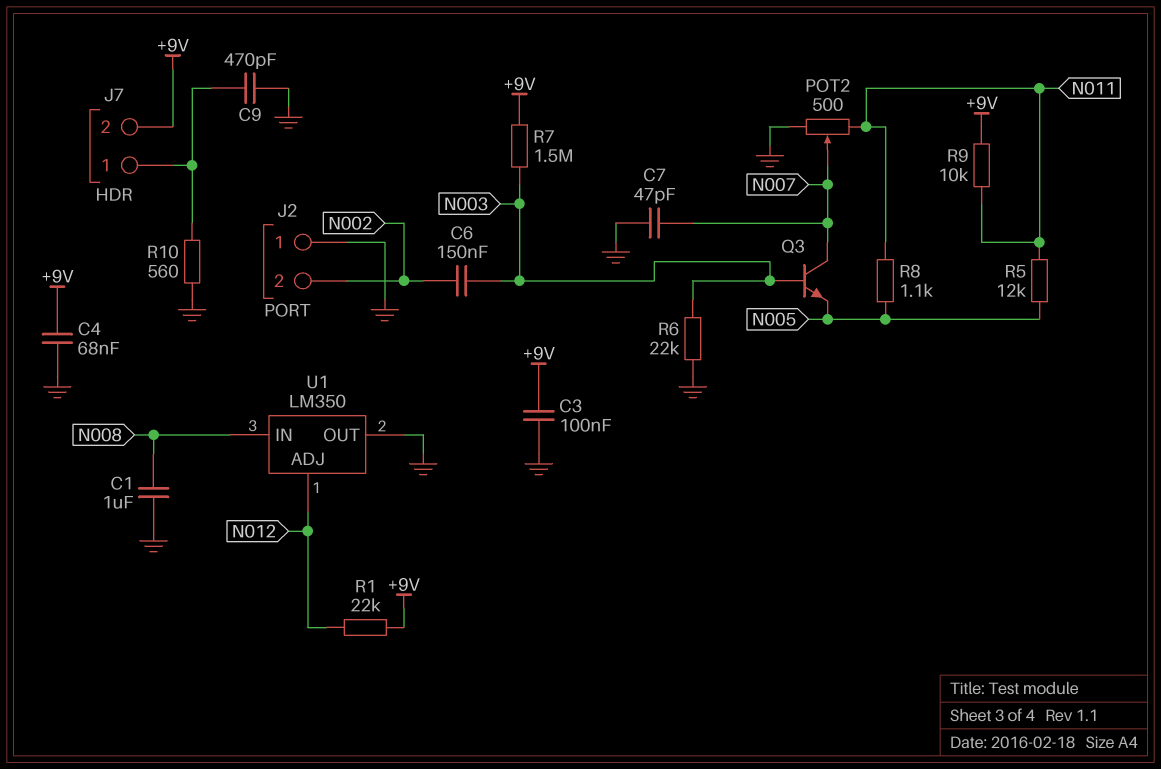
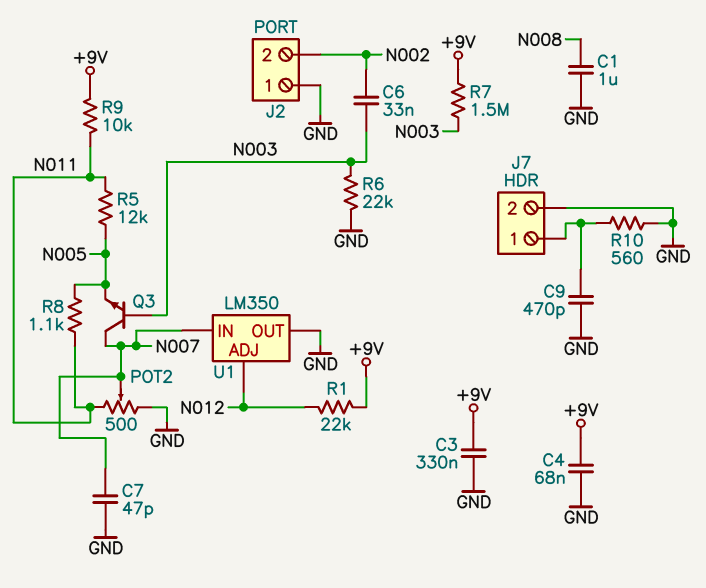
C3: 100nF (+9V, GND) -> 330nF (+9V, GND)
C6: 150nF (N002, N003) -> 33nF (N002, N003)
J7 pin 2: +9V -> GND
U1 pin IN: N008 -> N007

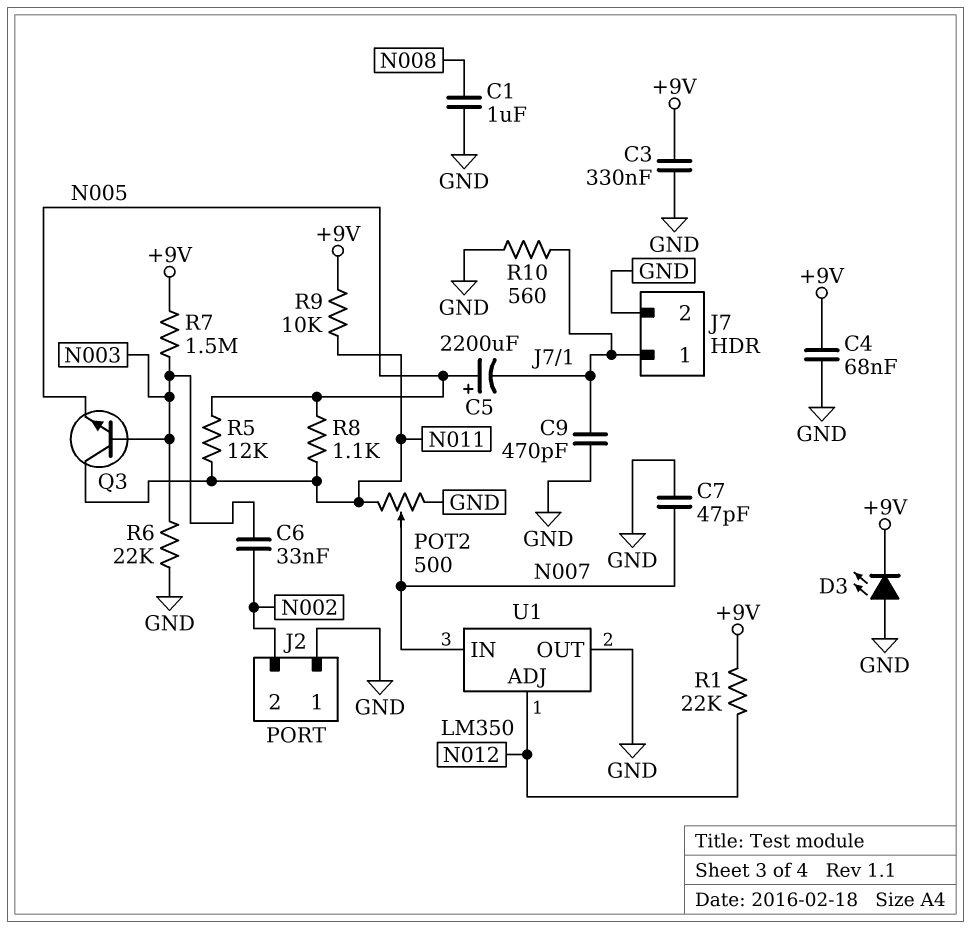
C5: none -> 2200uF (plus N005, minus J7/1)
D3: none -> LED (A GND, K +9V)
Q3: NPN (B N003, C N007, E N005) -> NPN (B N003, C N011, E N005)

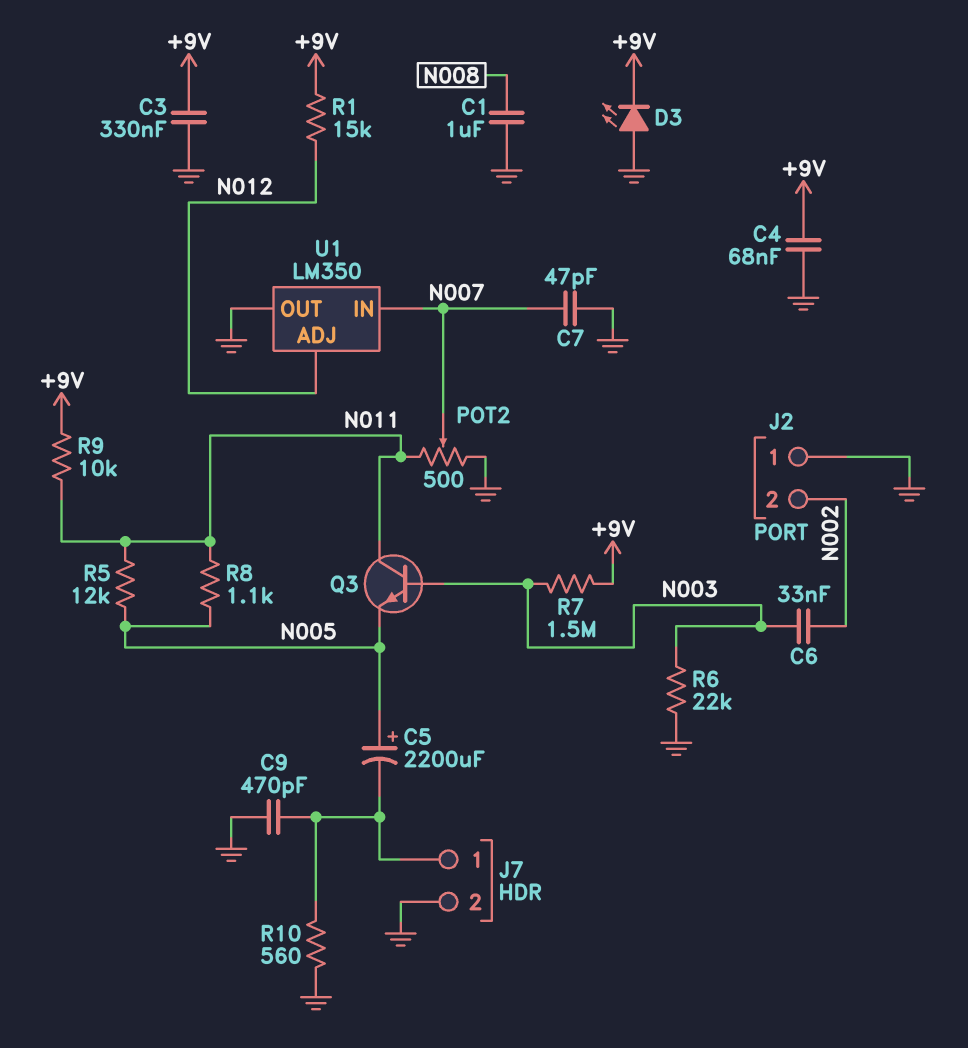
R1: 22k (+9V, N012) -> 15k (+9V, N012)

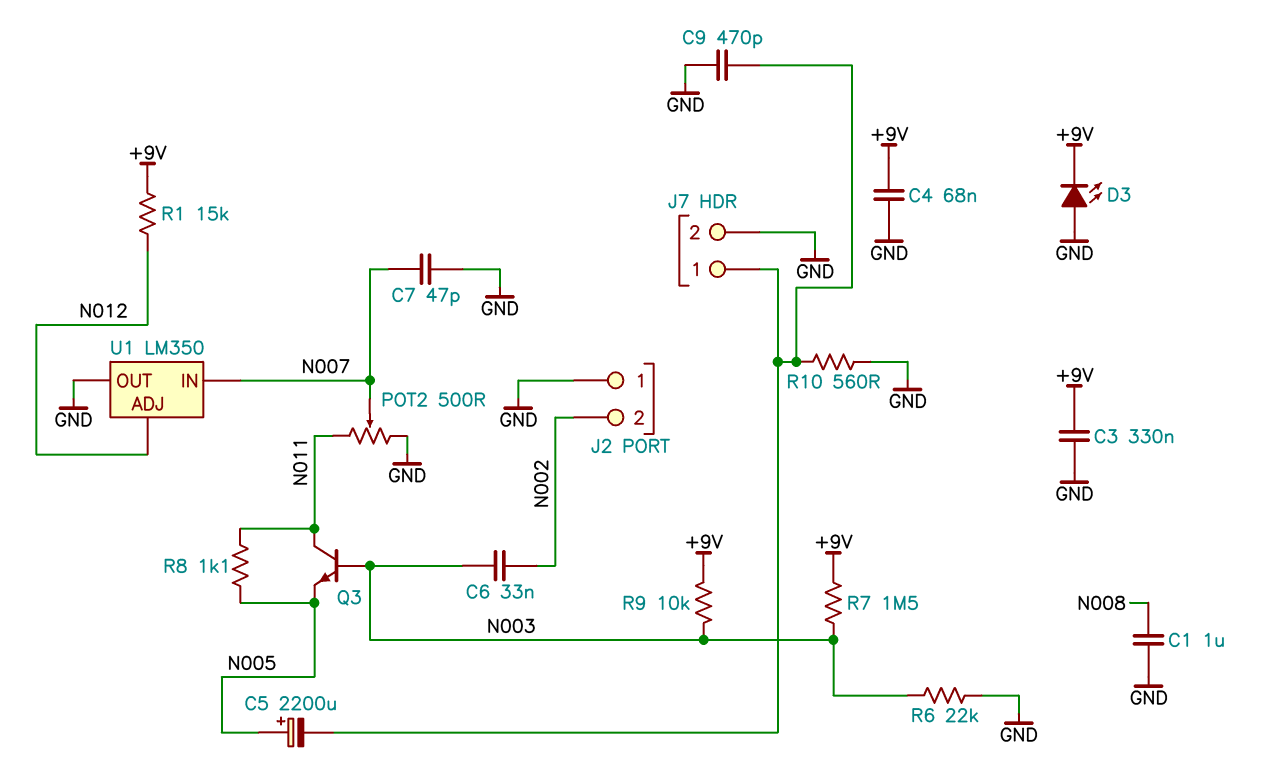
R5: 12k (N005, N011) -> none
R9: 10k (+9V, N011) -> 10k (+9V, N003)

